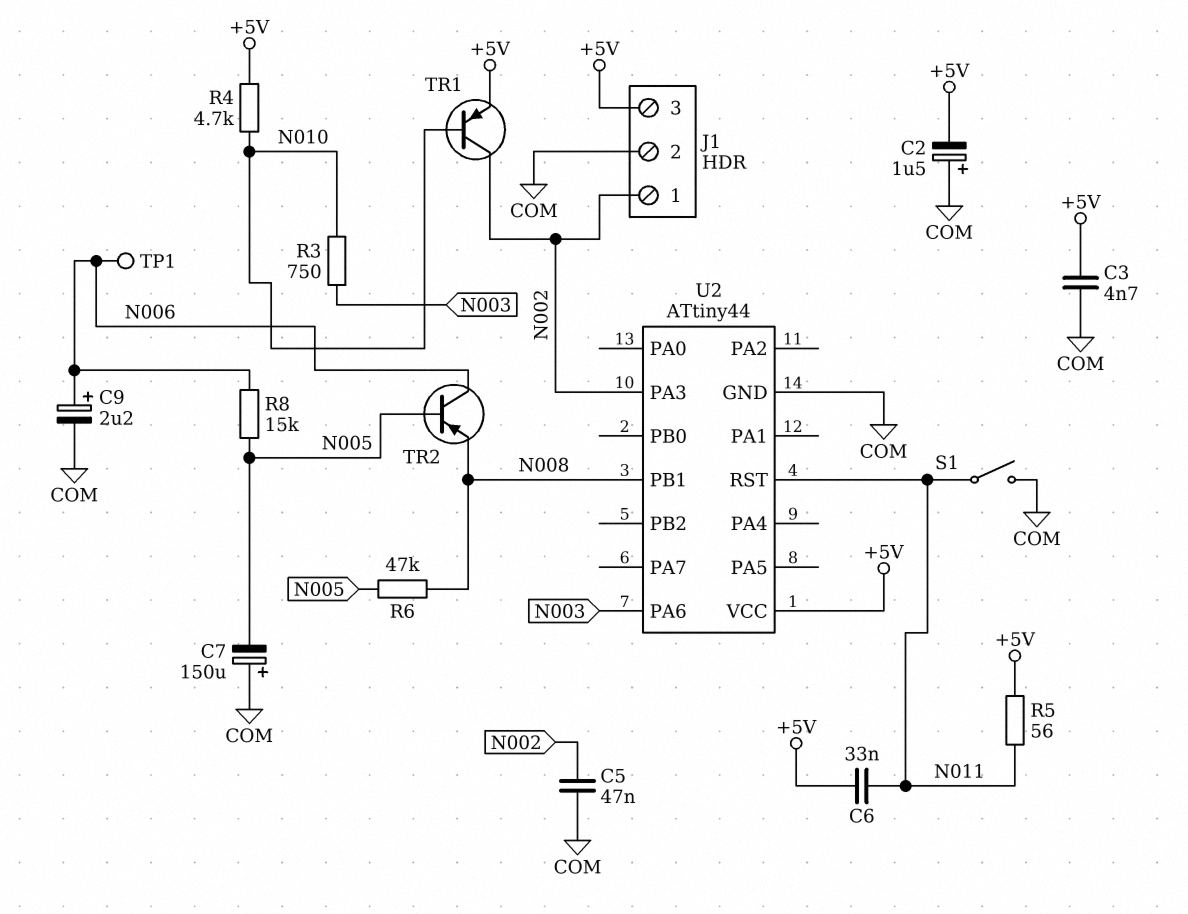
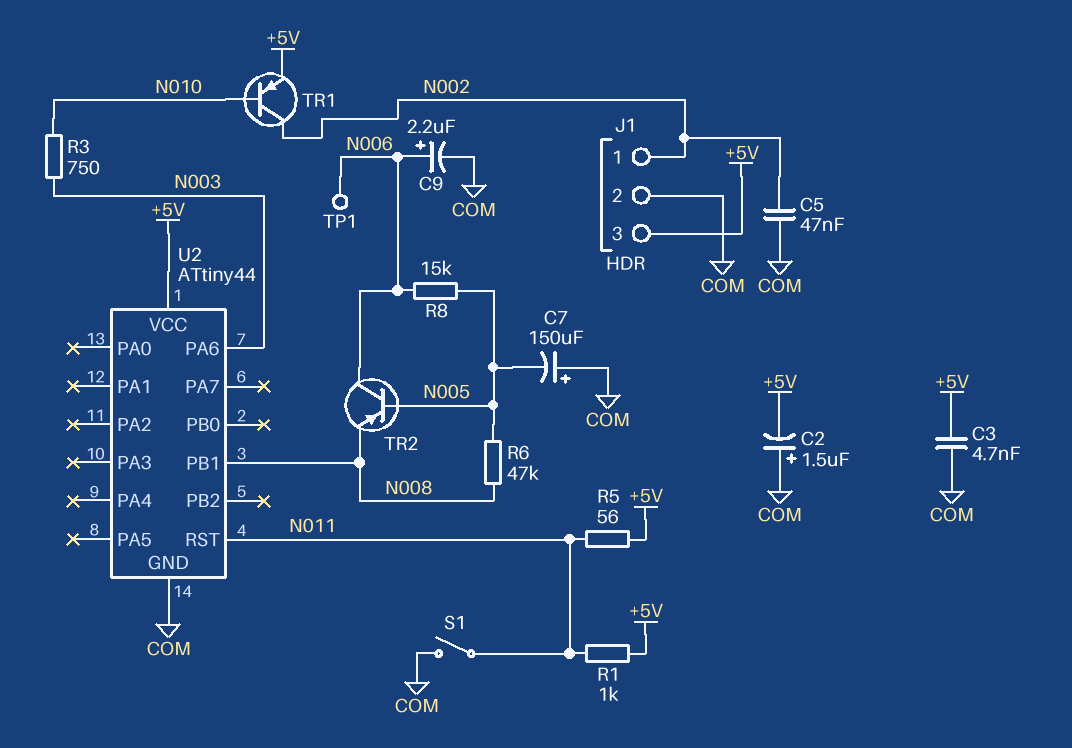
C6: 33nF (+5V, N011) -> none
R1: none -> 1k (+5V, N011)
R4: 4.7k (+5V, N010) -> none
U2 pin PA3: N002 -> none

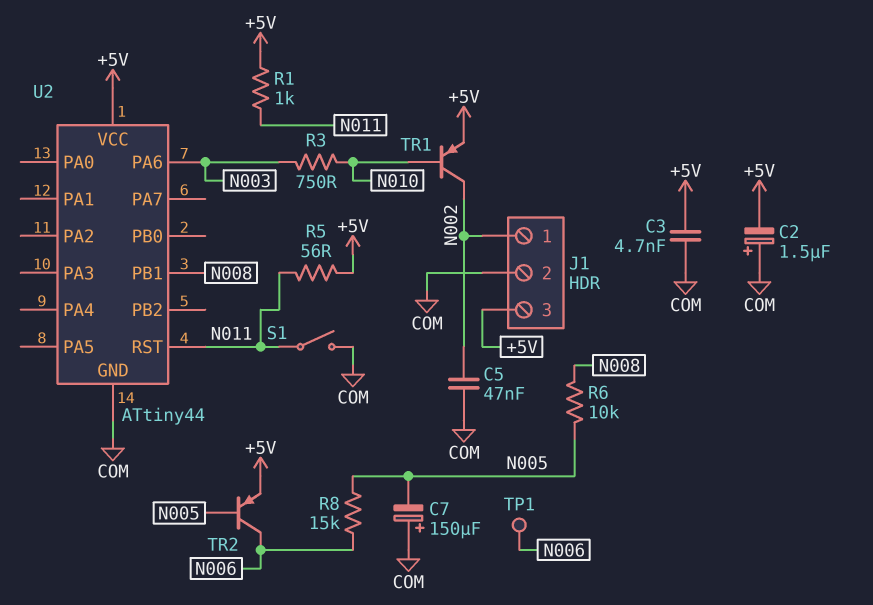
C9: 2.2uF (plus N006, minus COM) -> none
R6: 47k (N005, N008) -> 10k (N005, N008)
TR2: PNP (B N005, C N006, E N008) -> PNP (B N005, C N006, E +5V)

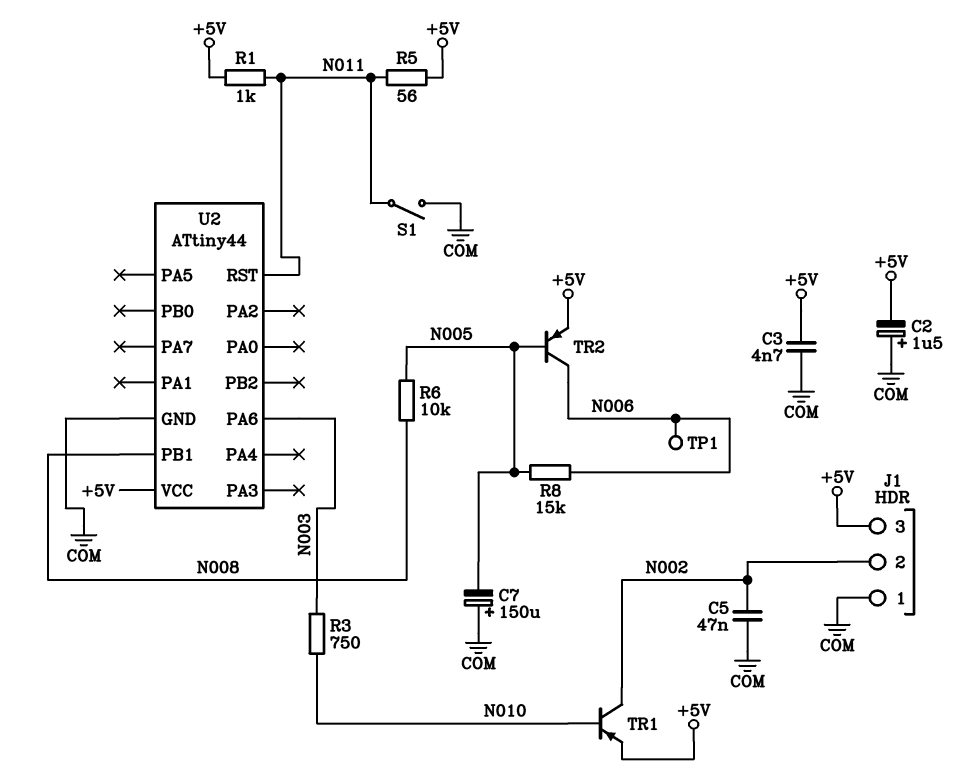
J1 pin 1: N002 -> COM
J1 pin 2: COM -> N002

